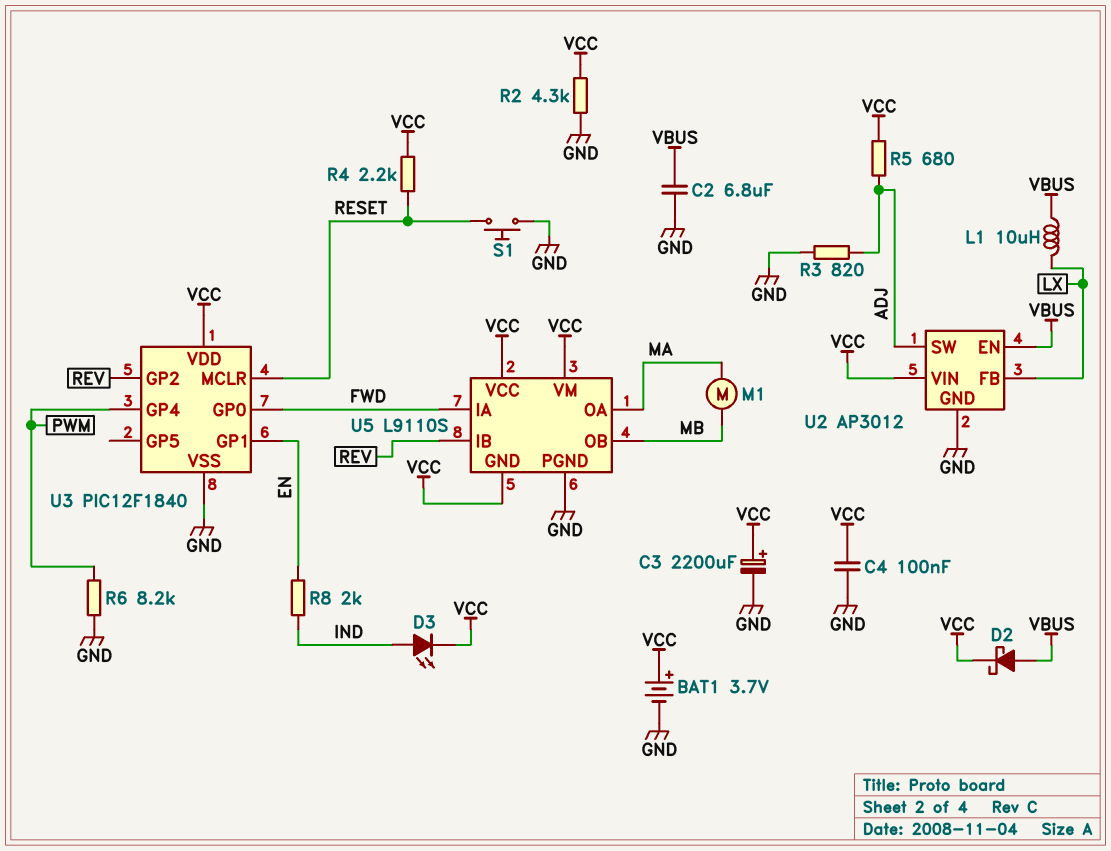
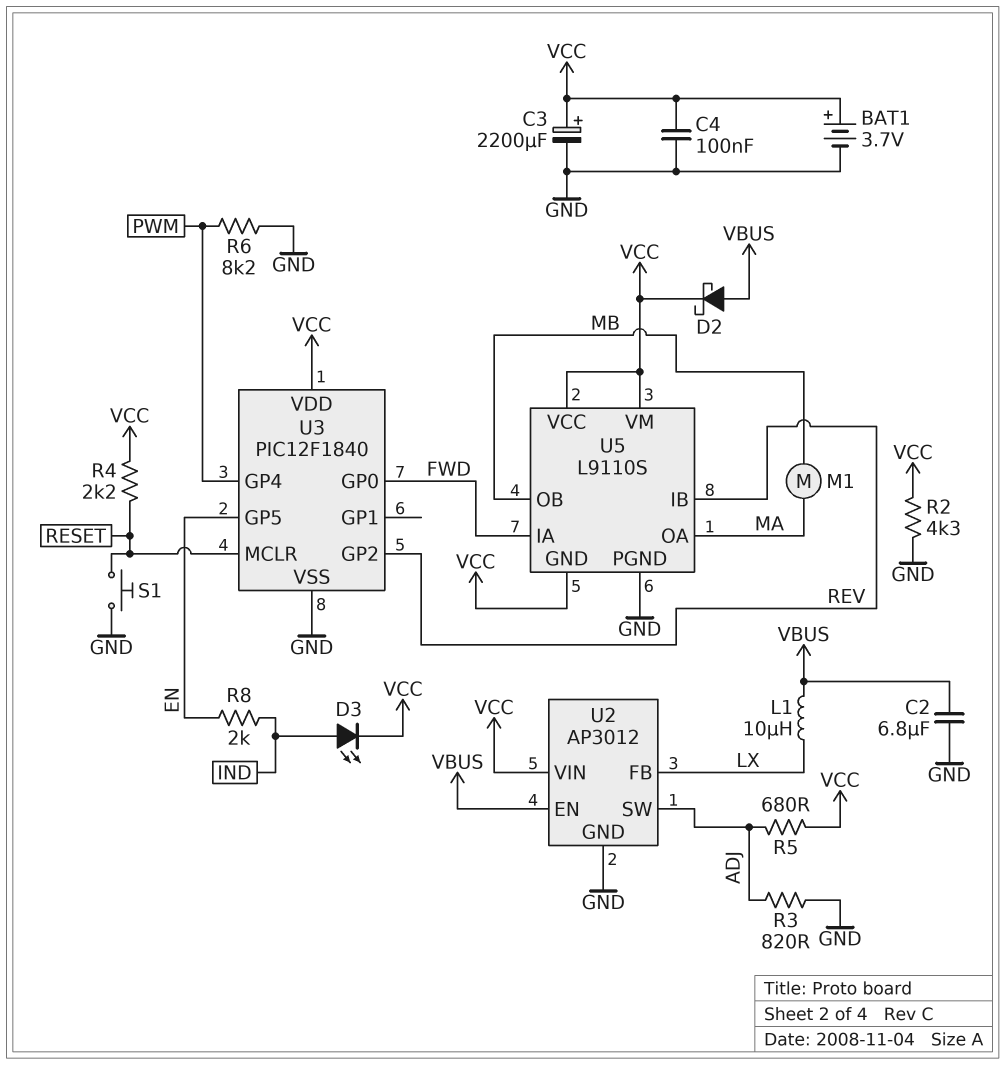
U3 pin GP1: EN -> none
U3 pin GP5: none -> EN

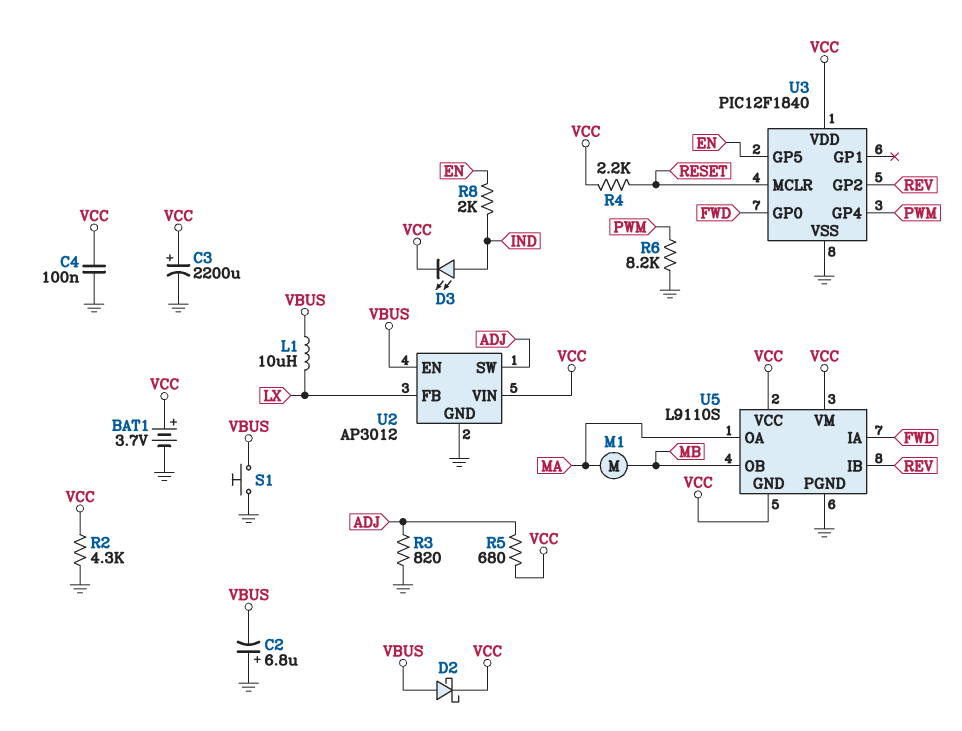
C2: 6.8uF (GND, VBUS) -> 6.8uF (plus GND, minus VBUS)
S1: button (GND, RESET) -> button (GND, VBUS)

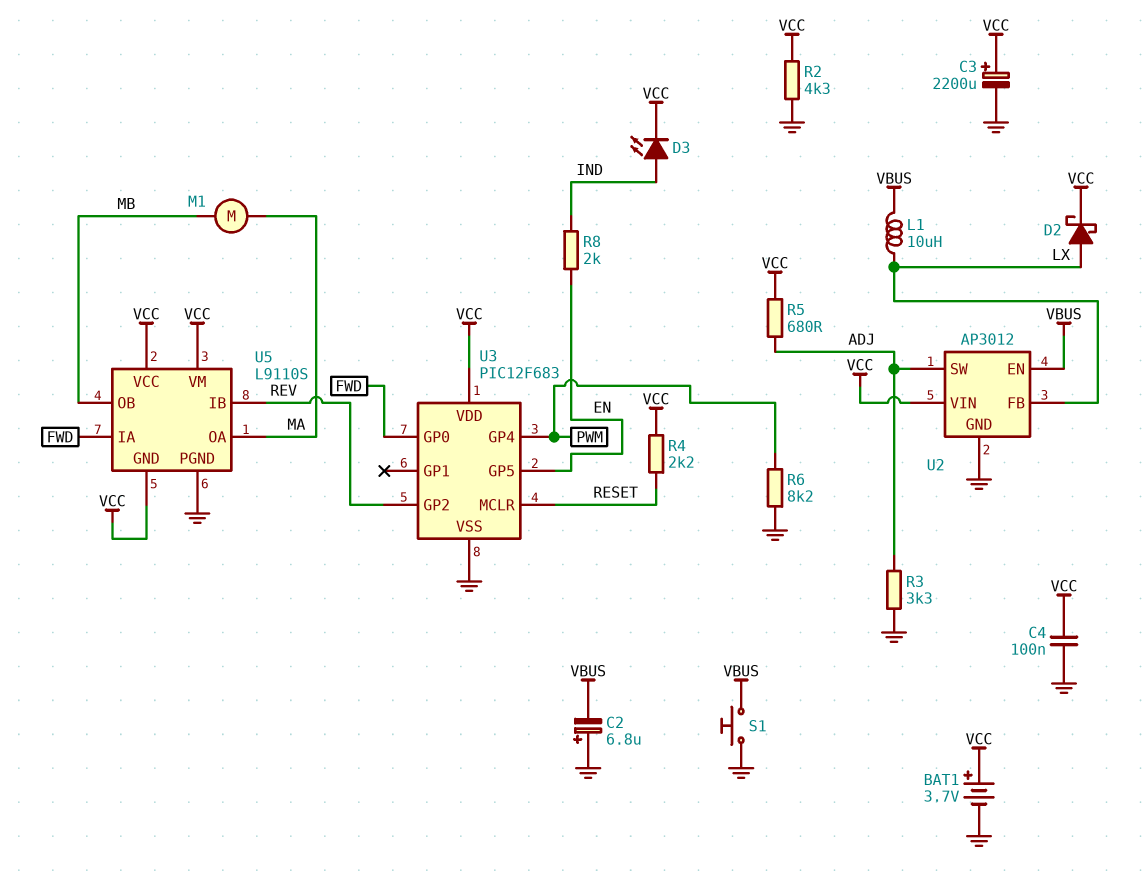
D2: schottky (A VBUS, K VCC) -> schottky (A LX, K VCC)
R3: 820 (ADJ, GND) -> 3.3k (ADJ, GND)
U3: PIC12F1840 -> PIC12F683

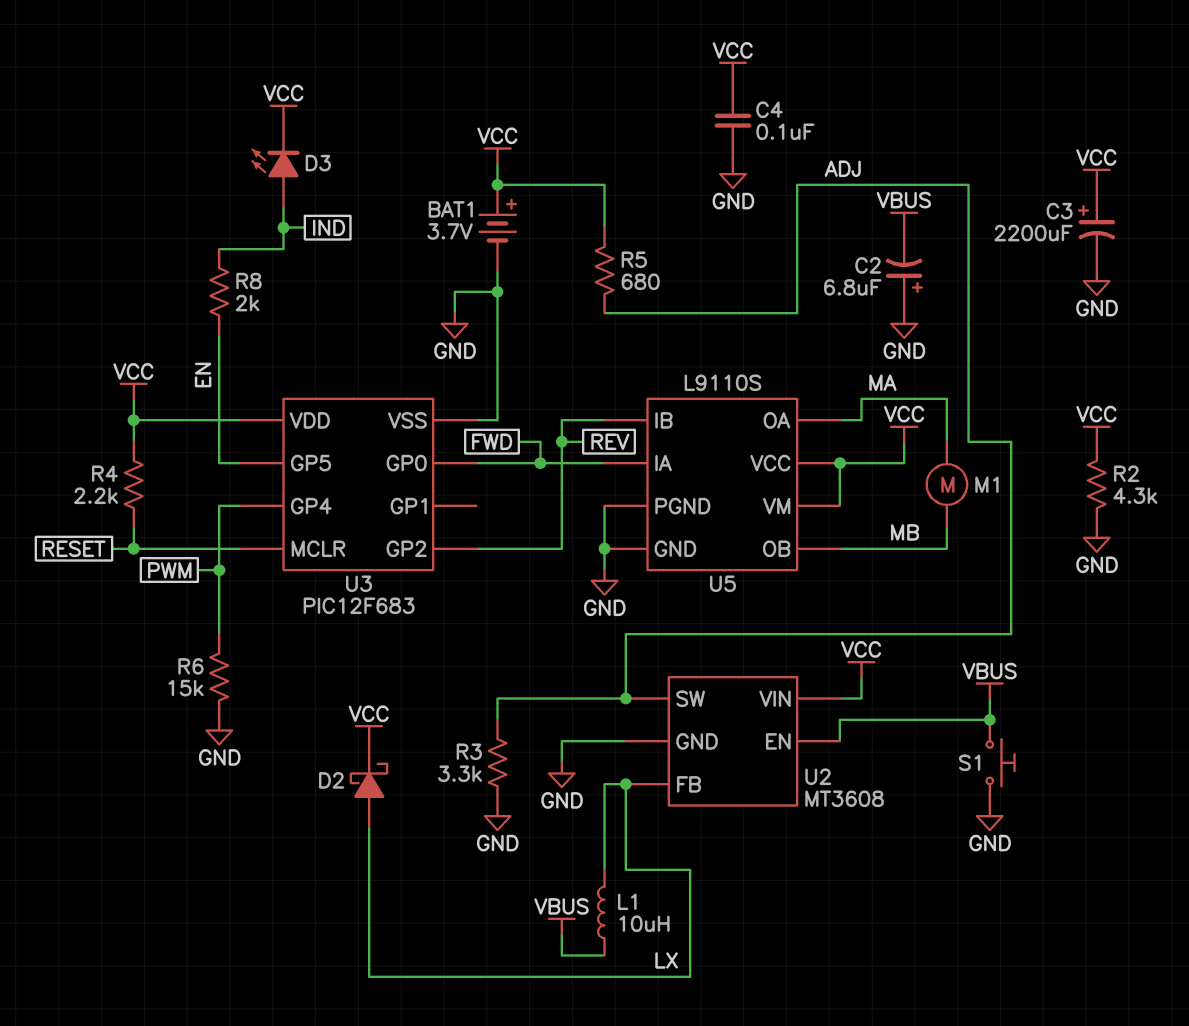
R6: 8.2k (GND, PWM) -> 15k (GND, PWM)
U2: AP3012 -> MT3608
U5 pin GND: VCC -> GND

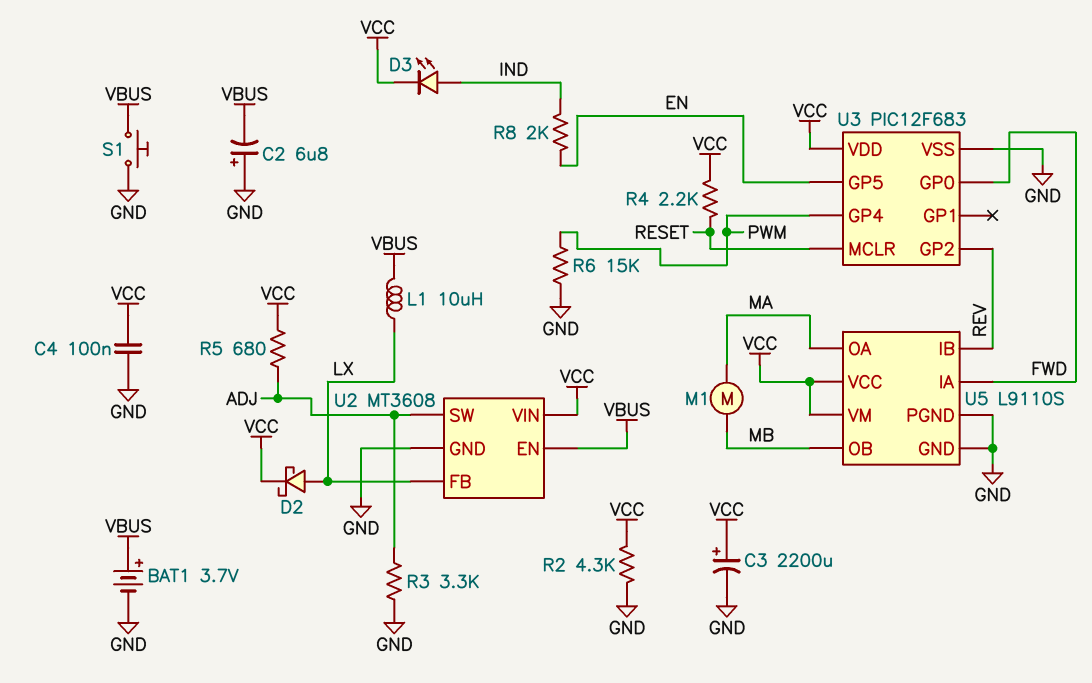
BAT1: 3.7V (plus VCC, minus GND) -> 3.7V (plus VBUS, minus GND)

